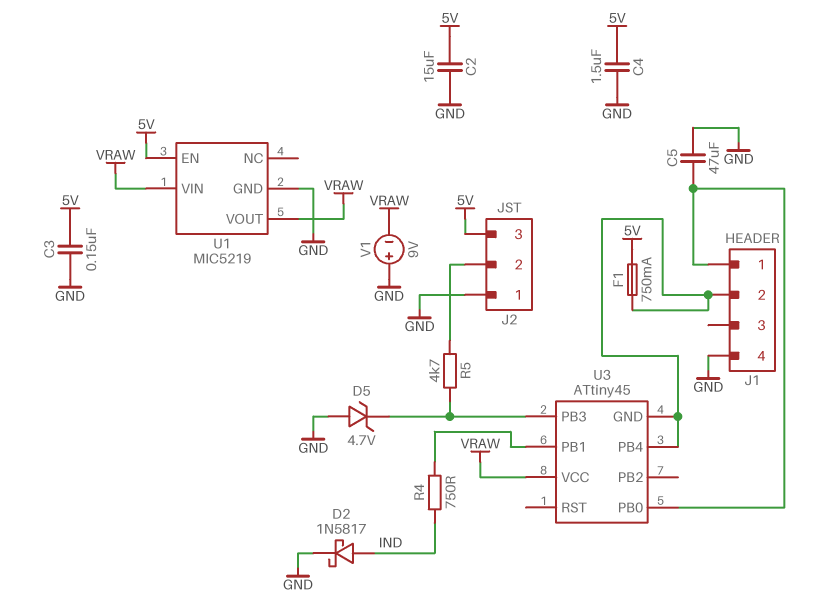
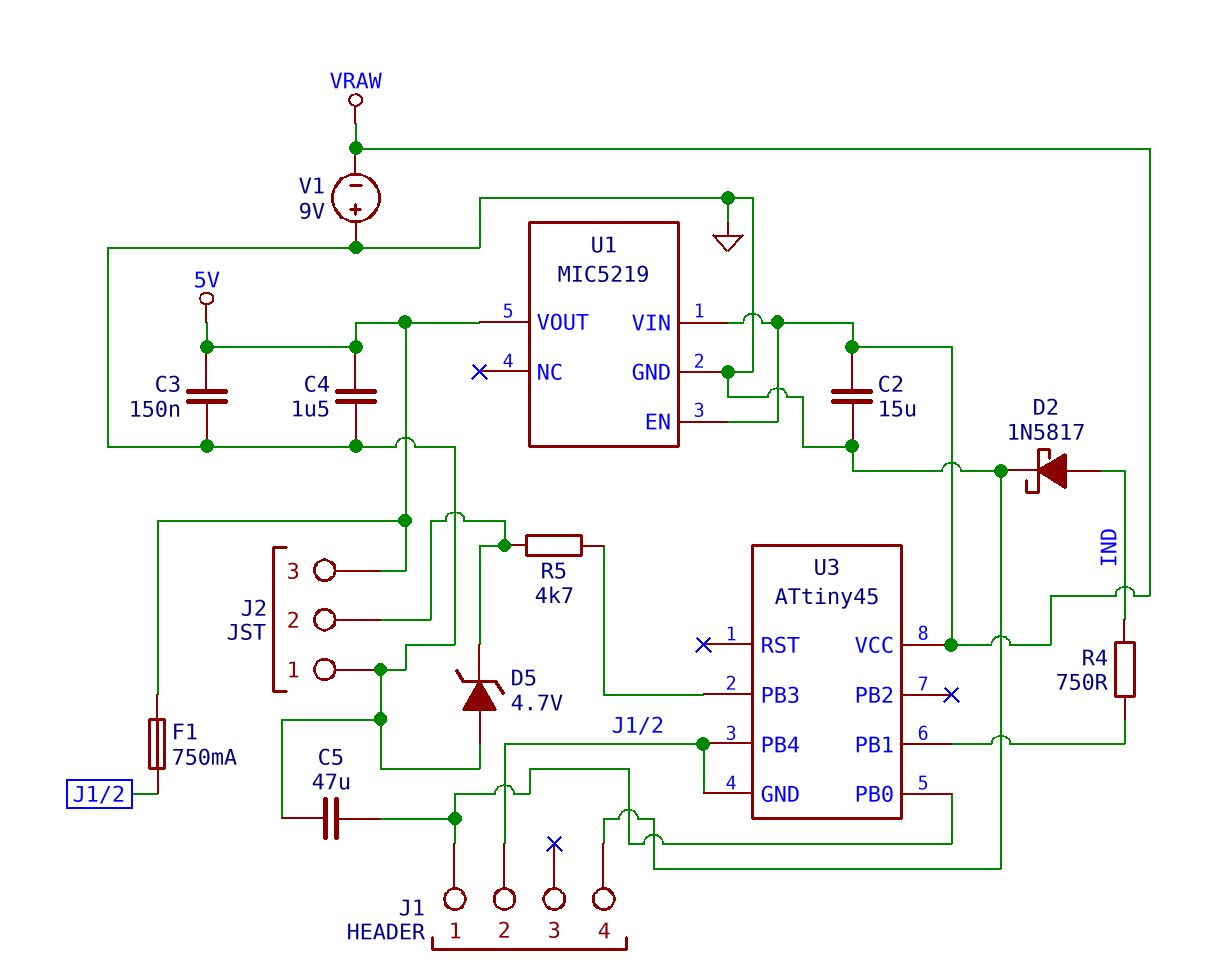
C2: 15uF (5V, GND) -> 15uF (GND, VRAW)
D5: zener 4.7V (A GND, K U3/PB3) -> zener 4.7V (A GND, K J2/2)
U1 pin EN: 5V -> VRAW
U1 pin VOUT: VRAW -> 5V

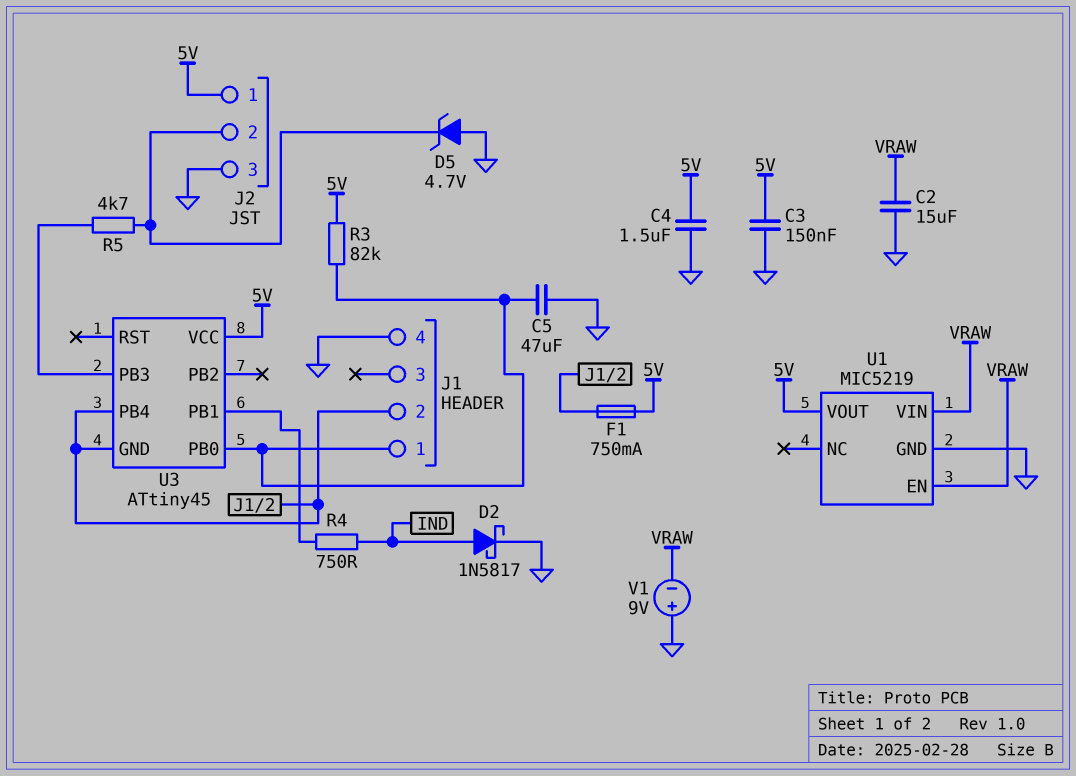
J2 pin 1: GND -> 5V
J2 pin 3: 5V -> GND
R3: none -> 82k (5V, J1/1)
U3 pin VCC: VRAW -> 5V

